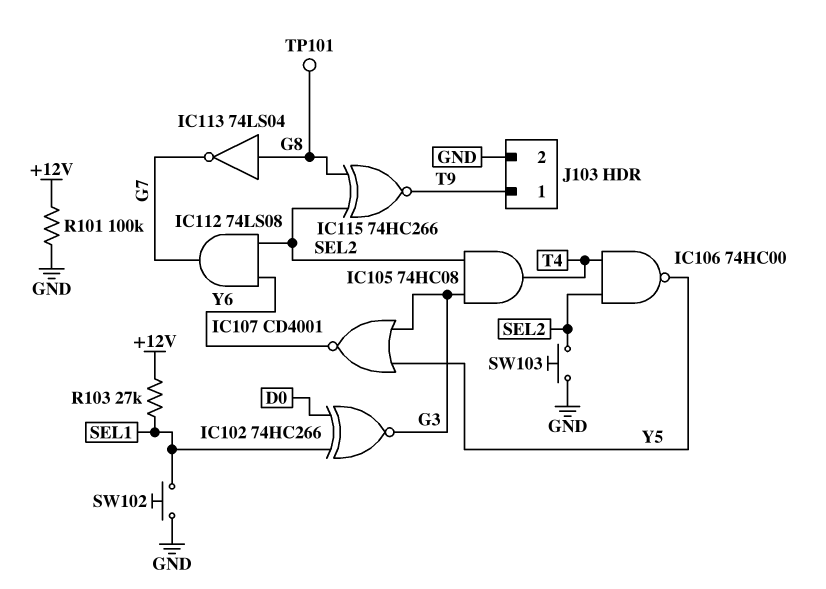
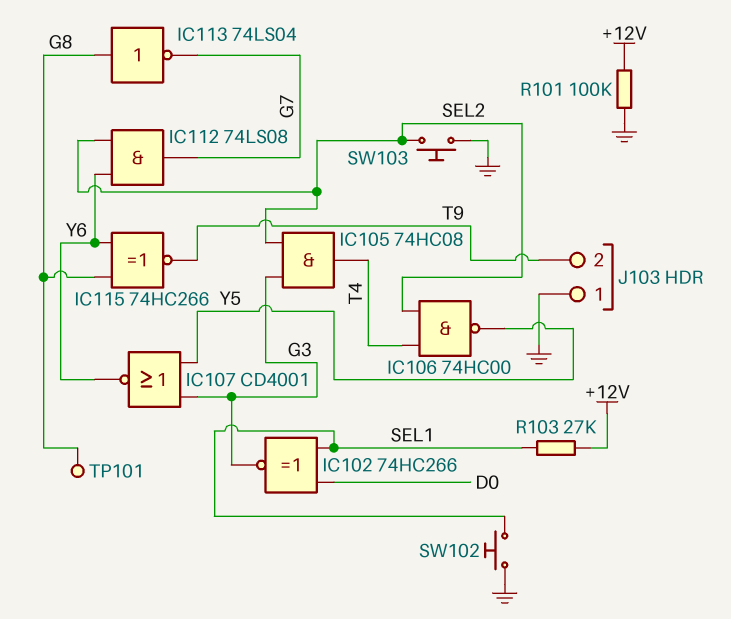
IC115: XNOR 74HC266 (in G8, in SEL2, out T9) -> XNOR 74HC266 (in G8, in Y6, out T9)
J103 pin 1: T9 -> GND
J103 pin 2: GND -> T9

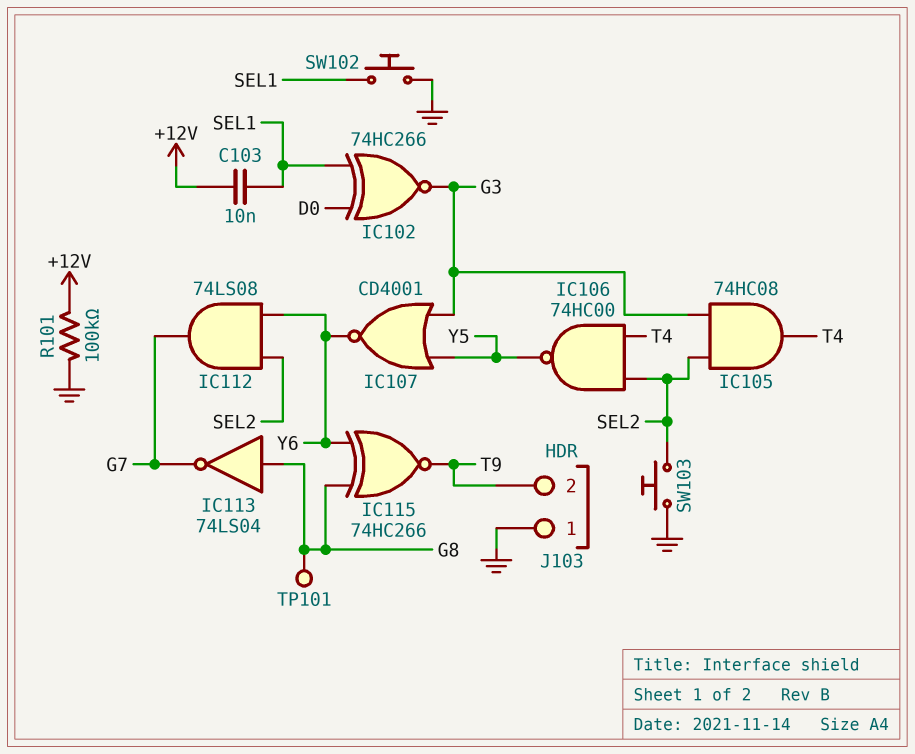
C103: none -> 10nF (+12V, SEL1)
R103: 27k (+12V, SEL1) -> none

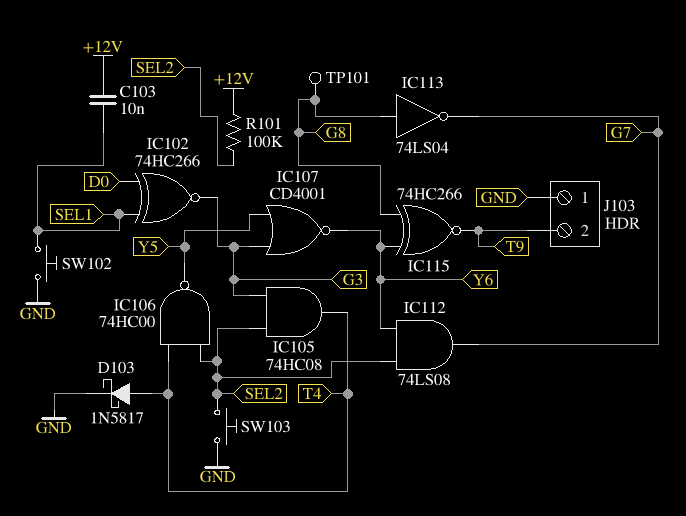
D103: none -> schottky 1N5817 (A T4, K GND)
R101: 100k (+12V, GND) -> 100k (+12V, SEL2)

